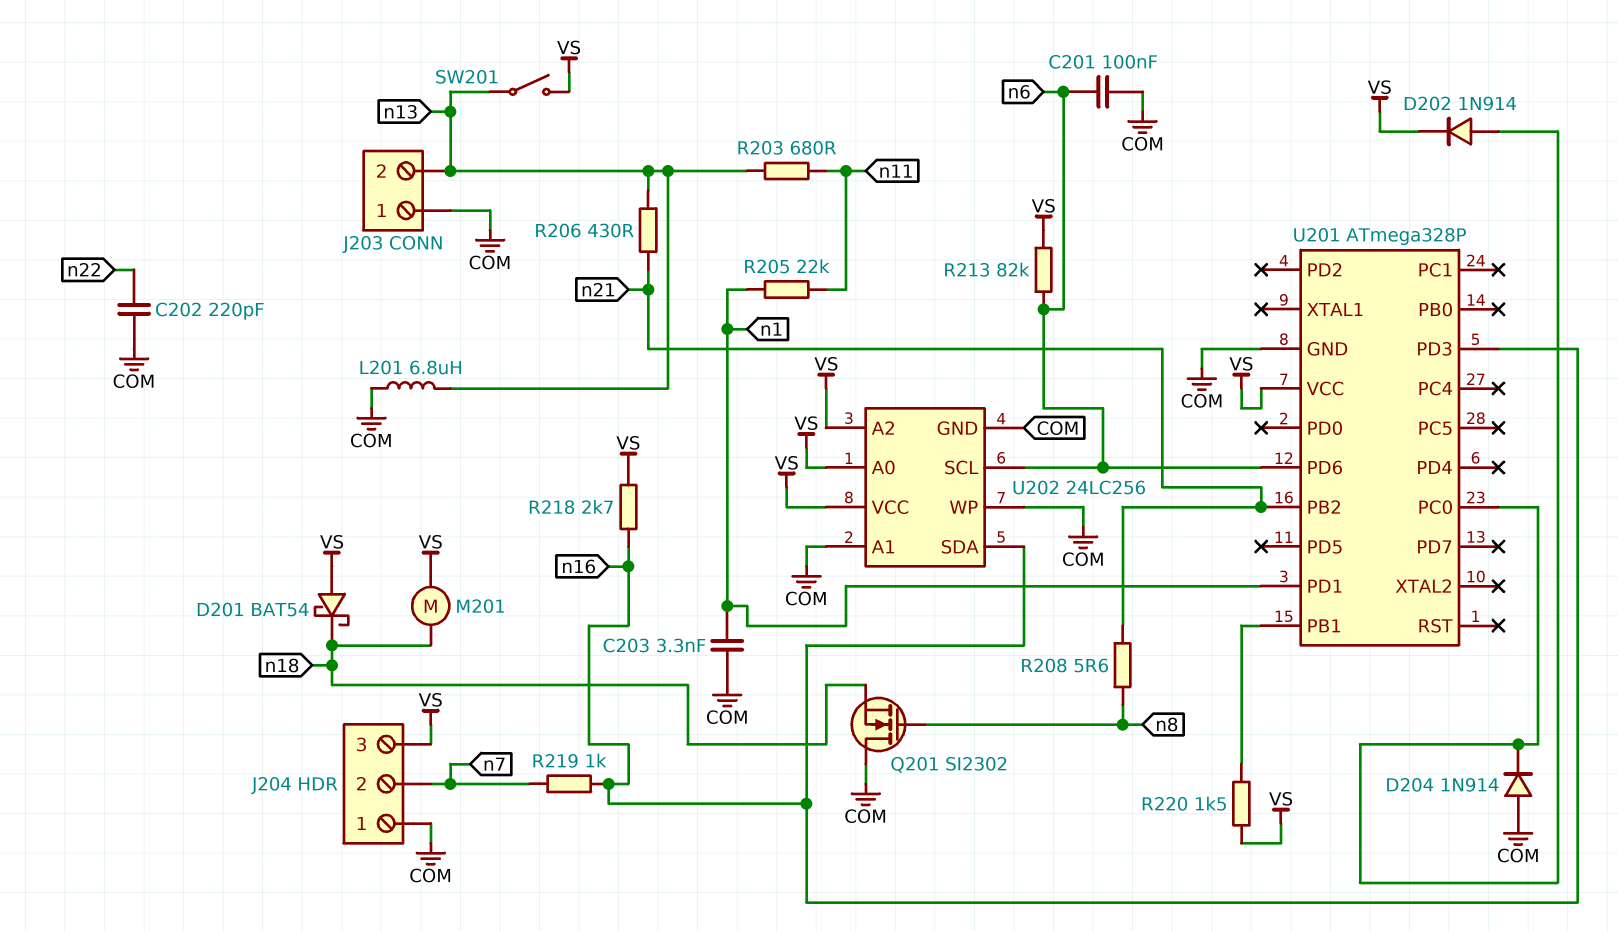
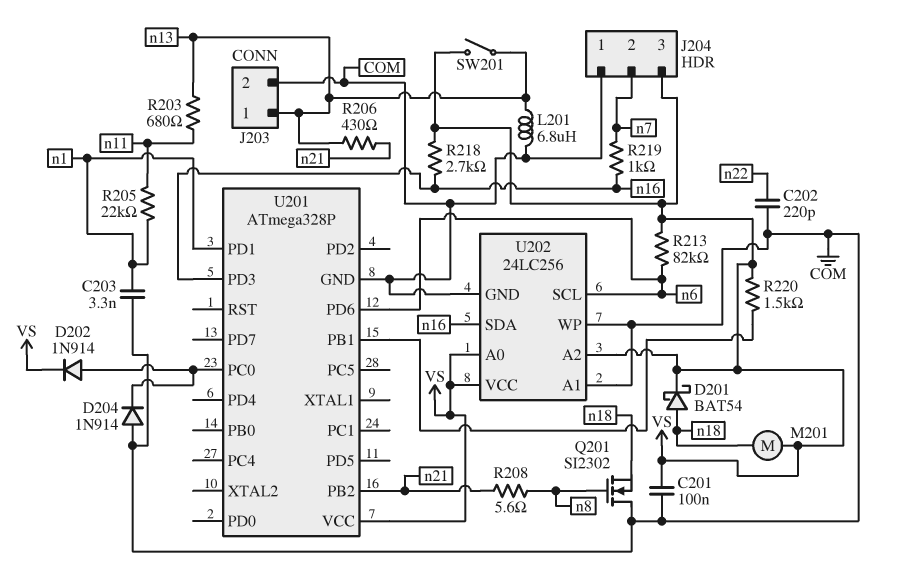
C201: 100nF (COM, n6) -> 100nF (COM, VS)
D201: schottky BAT54 (A VS, K n18) -> schottky BAT54 (A n18, K VS)
J203 pin 1: COM -> n13
J203 pin 2: n13 -> COM

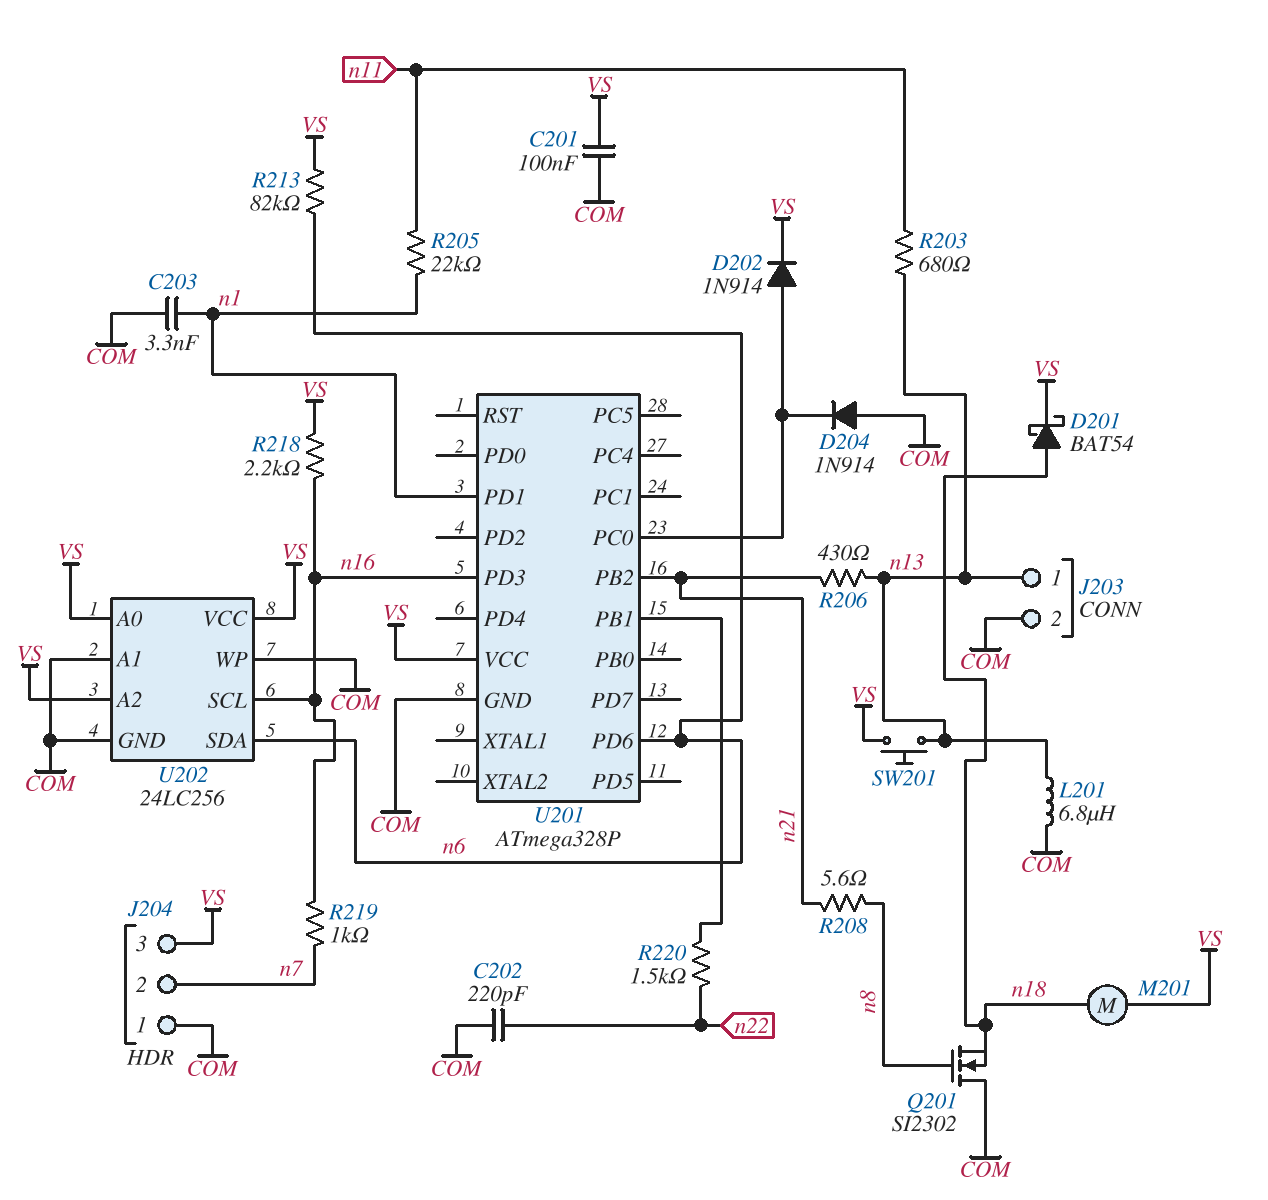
R218: 2.7k (VS, n16) -> 2.2k (VS, n16)
R220: 1.5k (U201/PB1, VS) -> 1.5k (U201/PB1, n22)
SW201: switch (VS, n13) -> button (VS, n13)
U202 pin SCL: n6 -> n16
U202 pin SDA: n16 -> n6

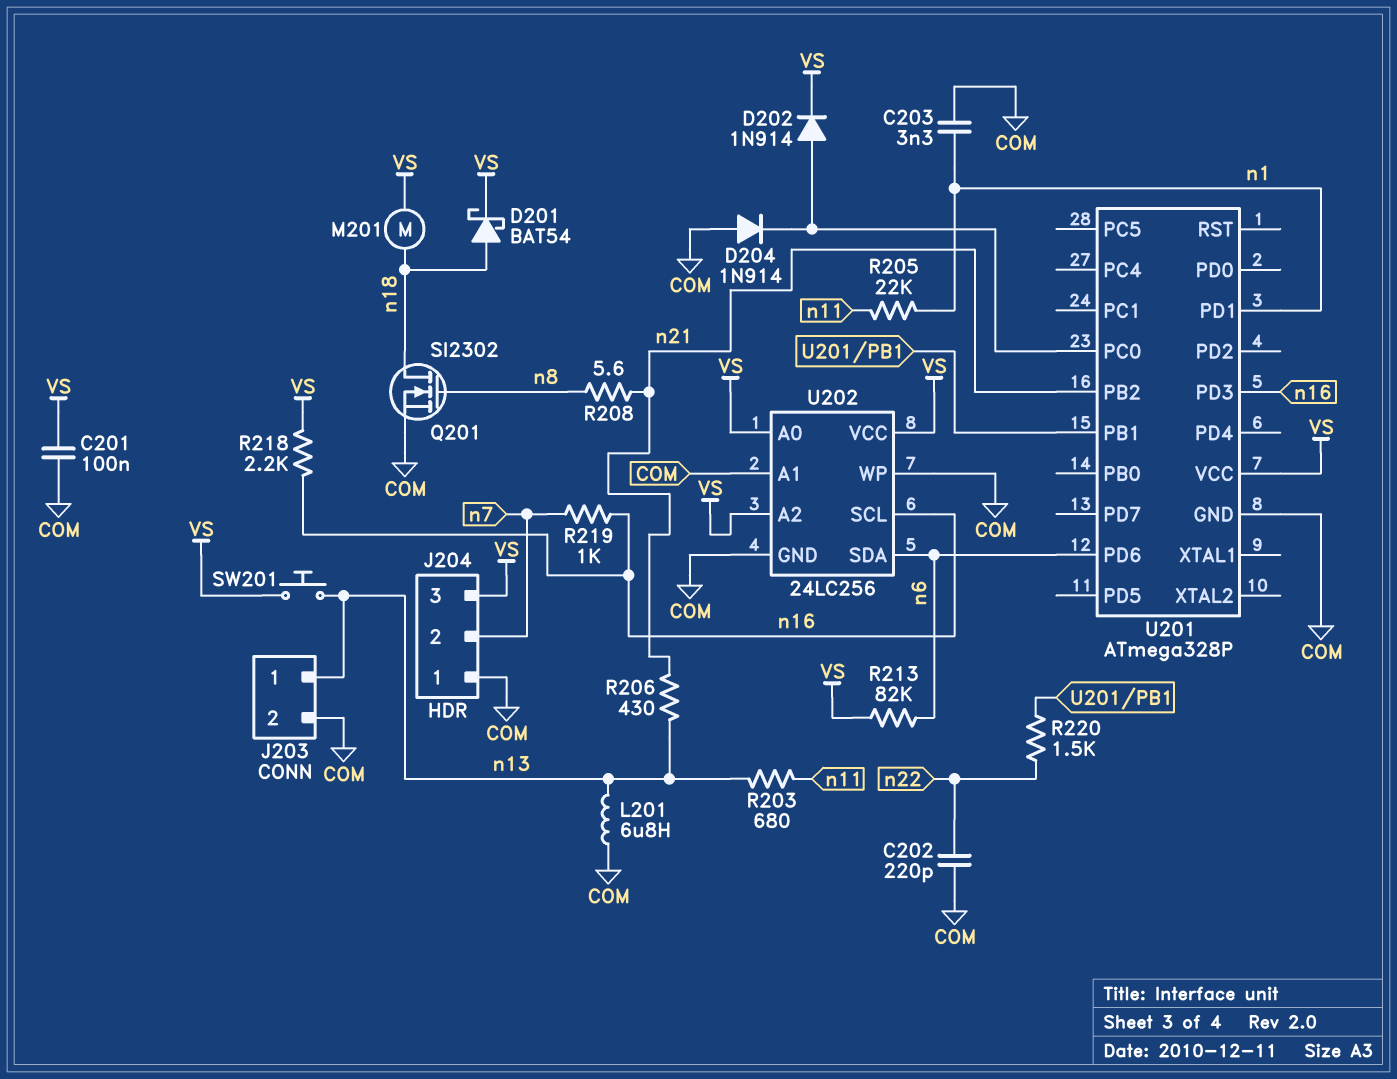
Q201: NMOS SI2302 (G n8, D COM, S n18) -> NMOS SI2302 (G n8, D n18, S COM)

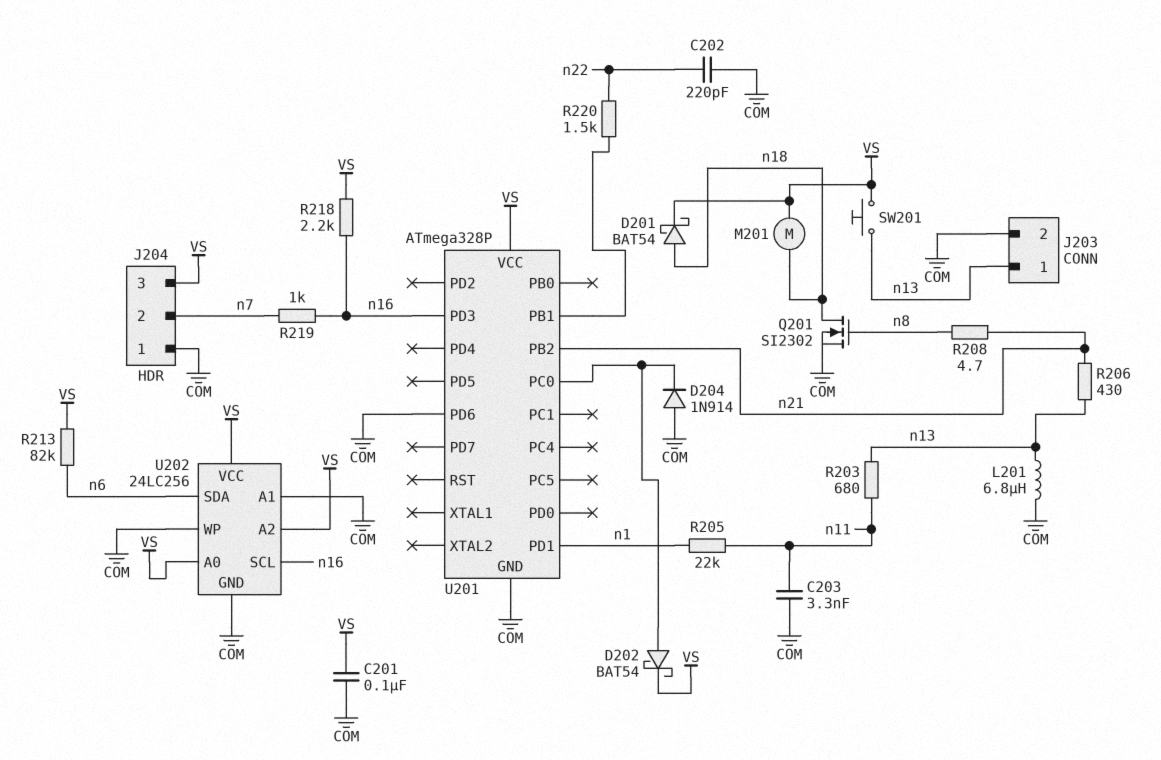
C203: 3.3nF (COM, n1) -> 3.3nF (COM, n11)
D202: diode 1N914 (A U201/PC0, K VS) -> schottky BAT54 (A U201/PC0, K VS)
R208: 5.6 (n8, n21) -> 4.7 (n8, n21)
U201 pin PD6: n6 -> COM

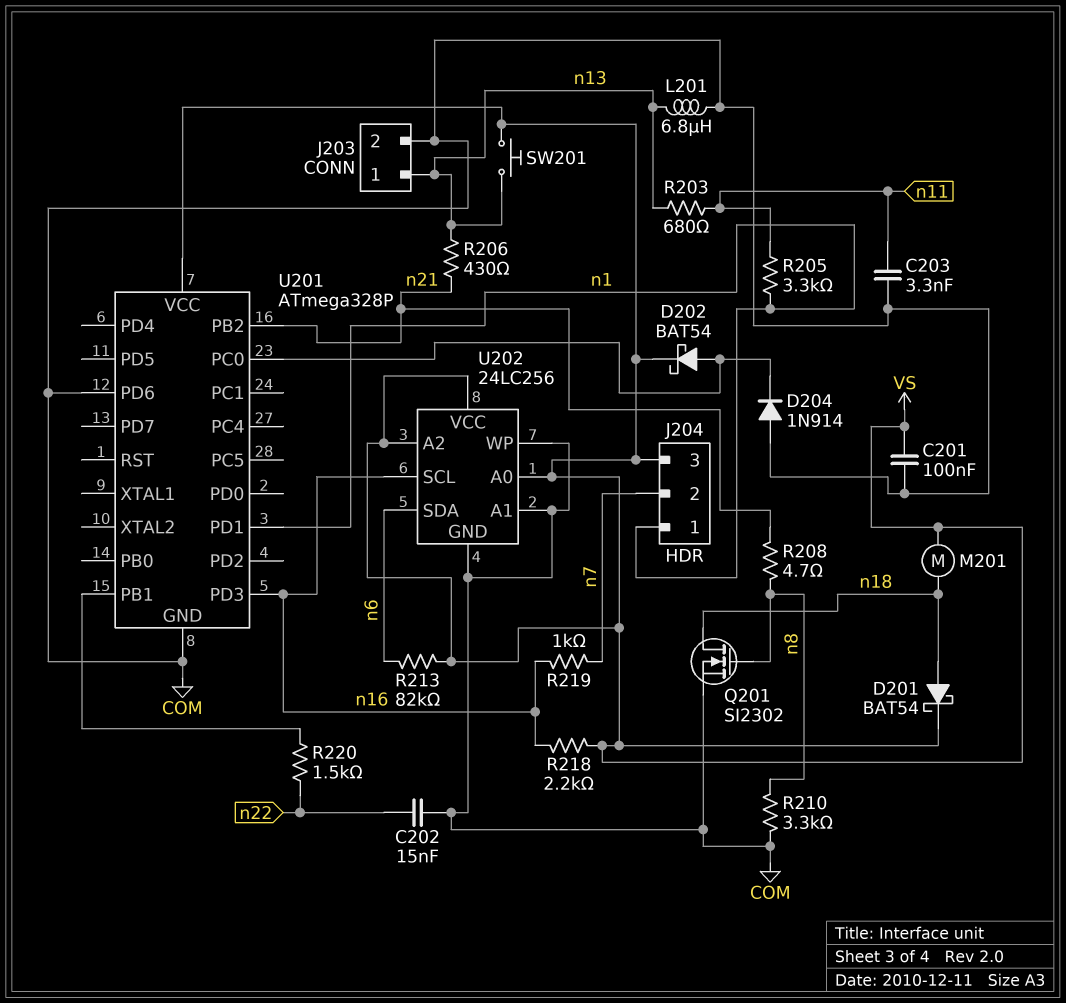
C202: 220pF (COM, n22) -> 15nF (COM, n22)
J204 pin 1: COM -> n1
R205: 22k (n1, n11) -> 3.3k (n1, n11)
R210: none -> 3.3k (COM, n8)

